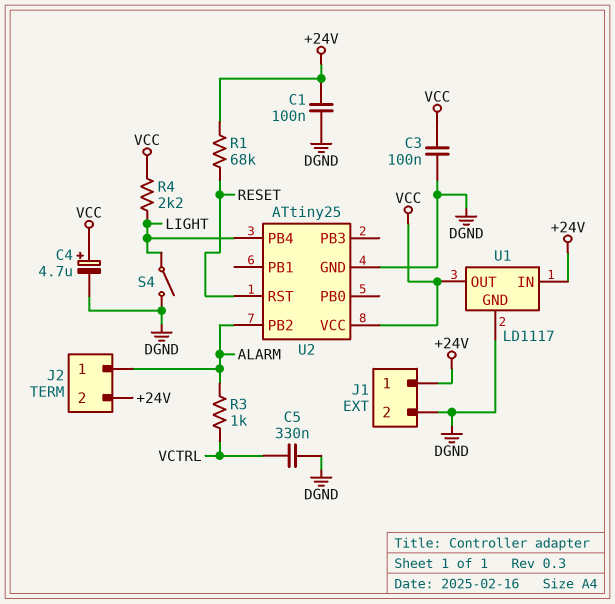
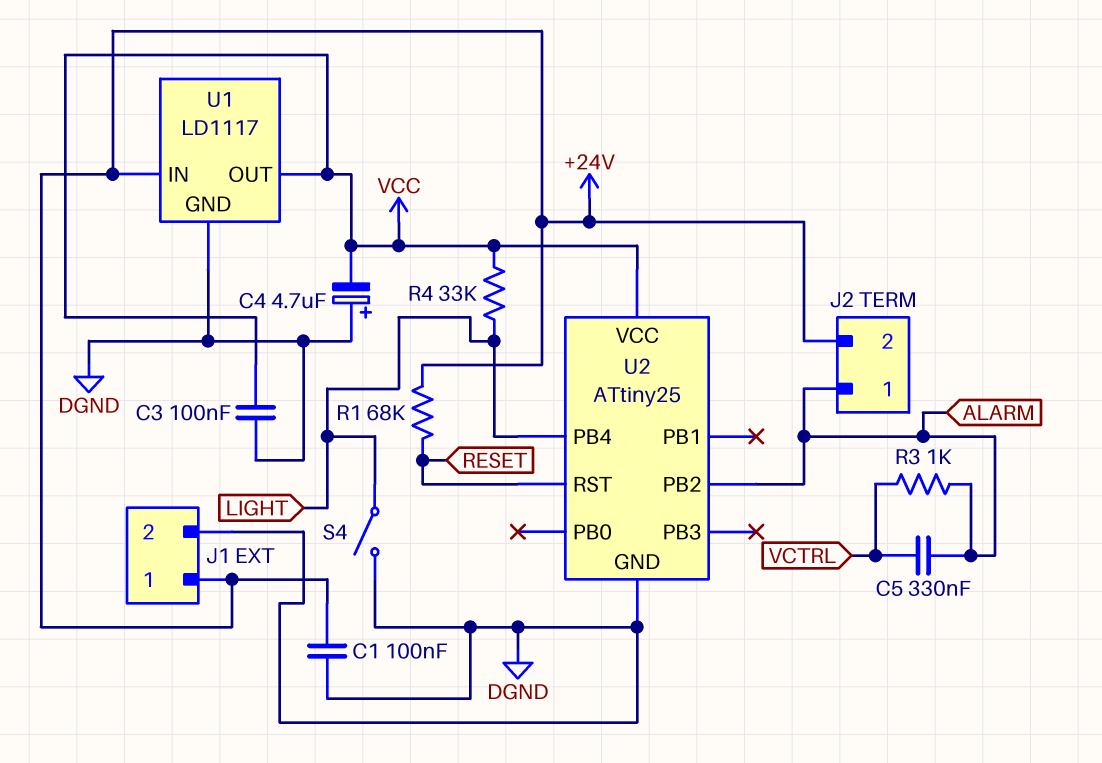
C4: 4.7uF (plus VCC, minus DGND) -> 4.7uF (plus DGND, minus VCC)
C5: 330nF (DGND, VCTRL) -> 330nF (ALARM, VCTRL)
R4: 2.2k (LIGHT, VCC) -> 33k (LIGHT, VCC)

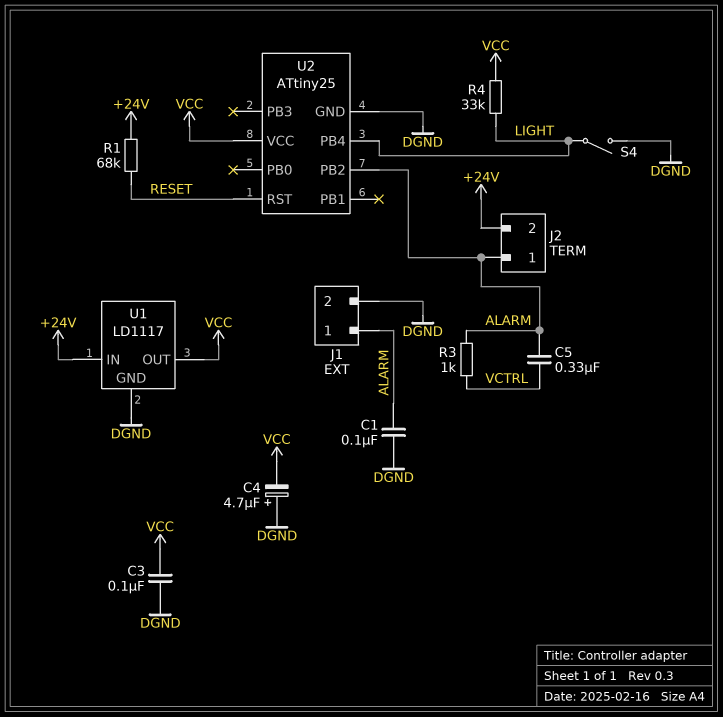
C1: 100nF (+24V, DGND) -> 100nF (ALARM, DGND)
J1 pin 1: +24V -> ALARM

